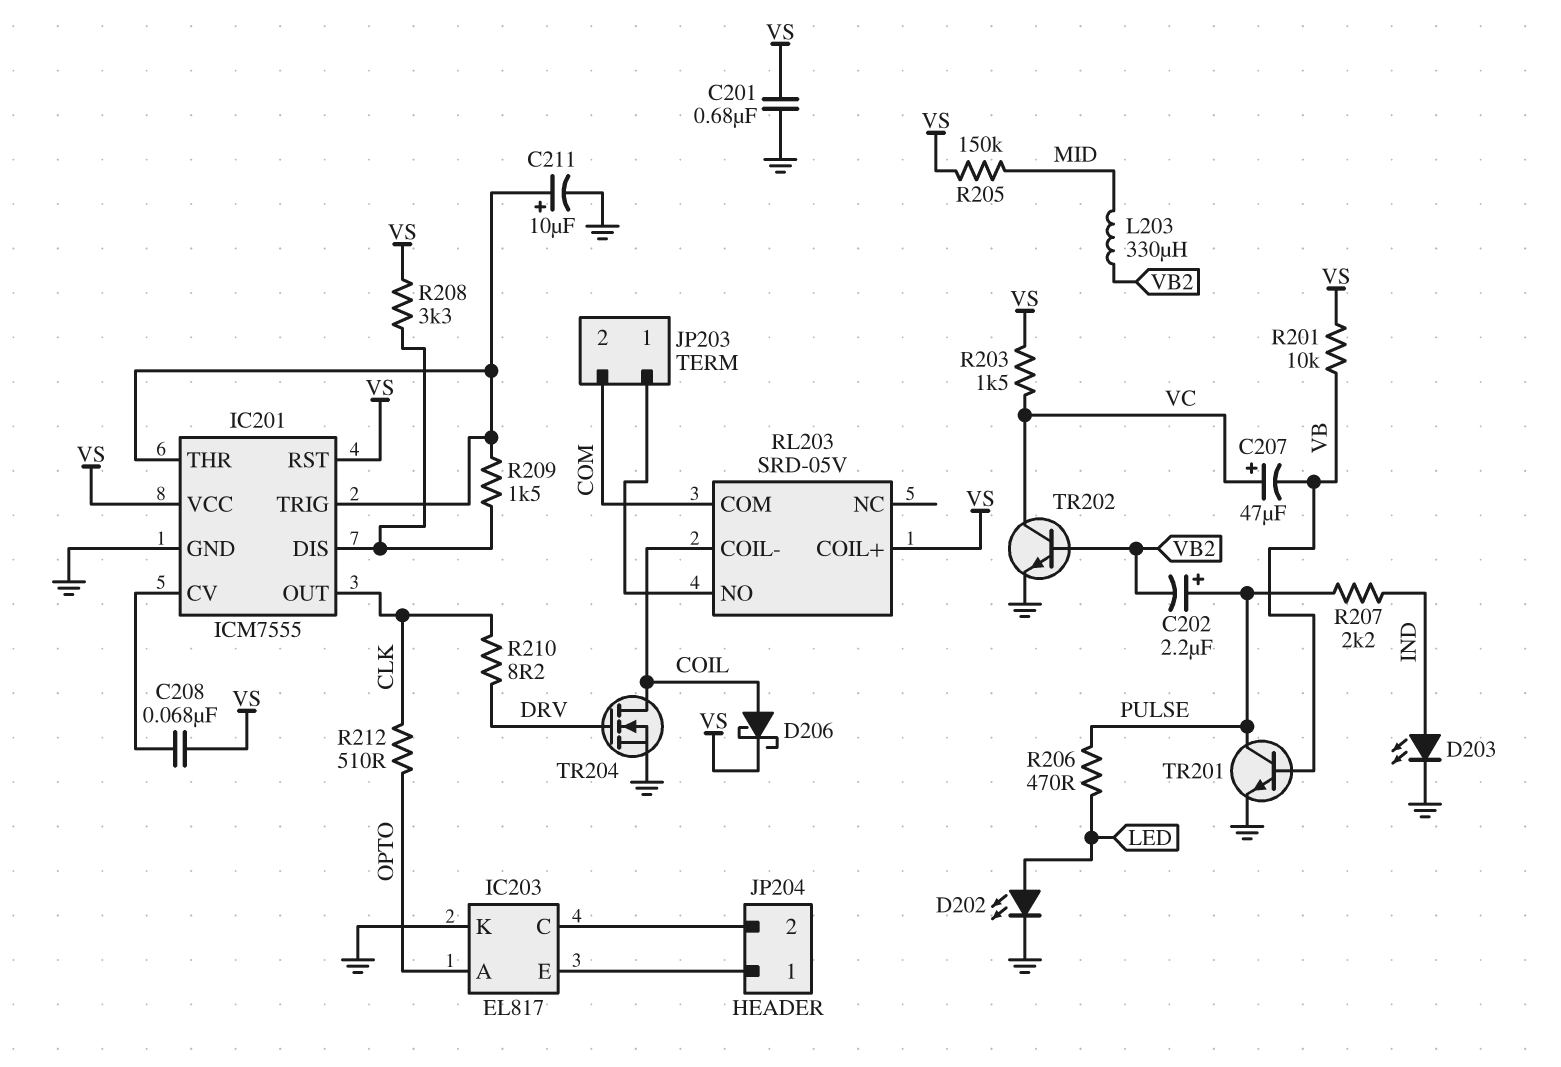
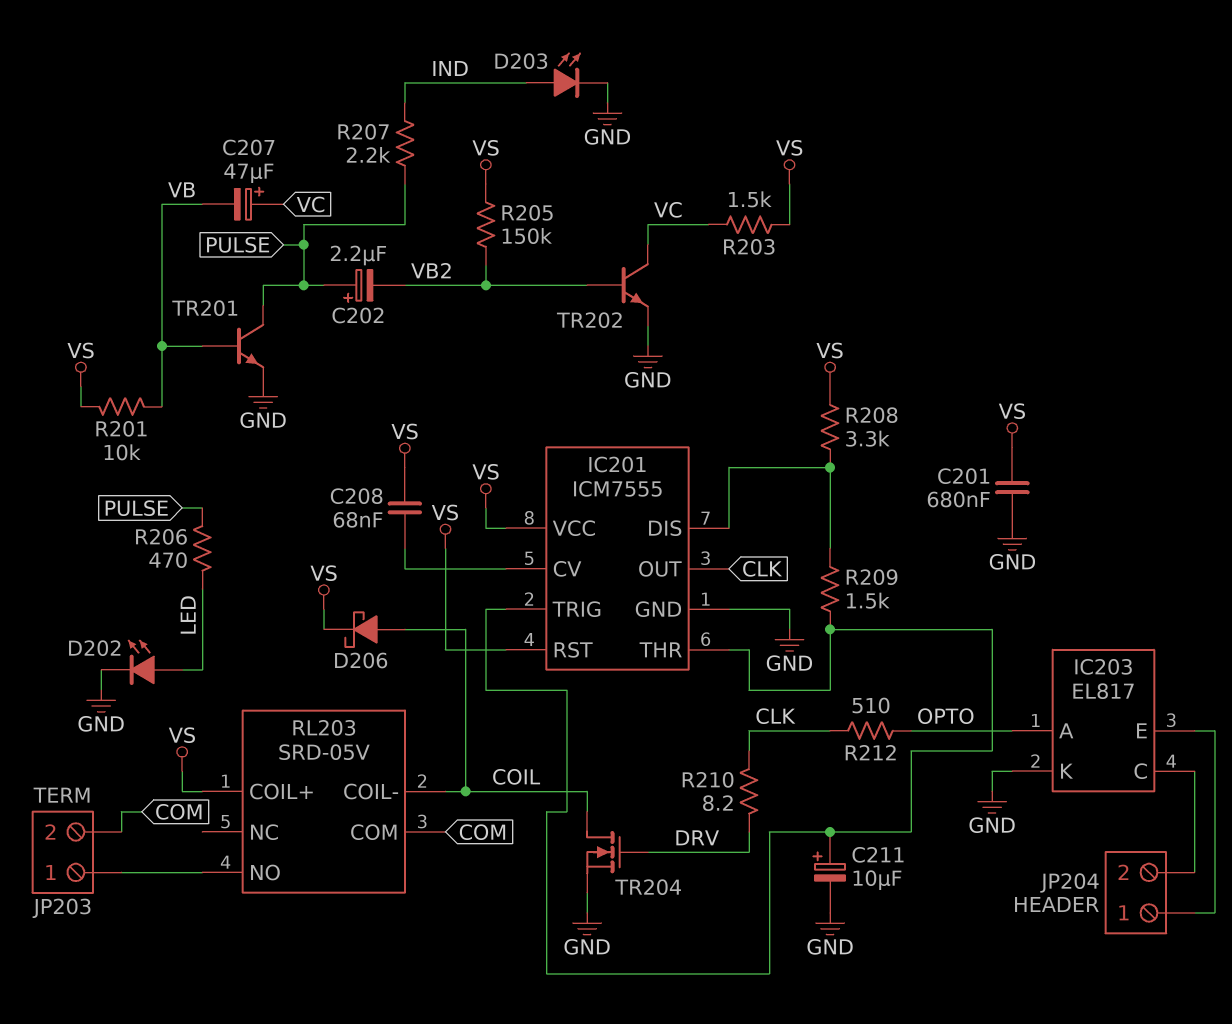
L203: 330uH (MID, VB2) -> none
R205: 150k (MID, VS) -> 150k (VB2, VS)

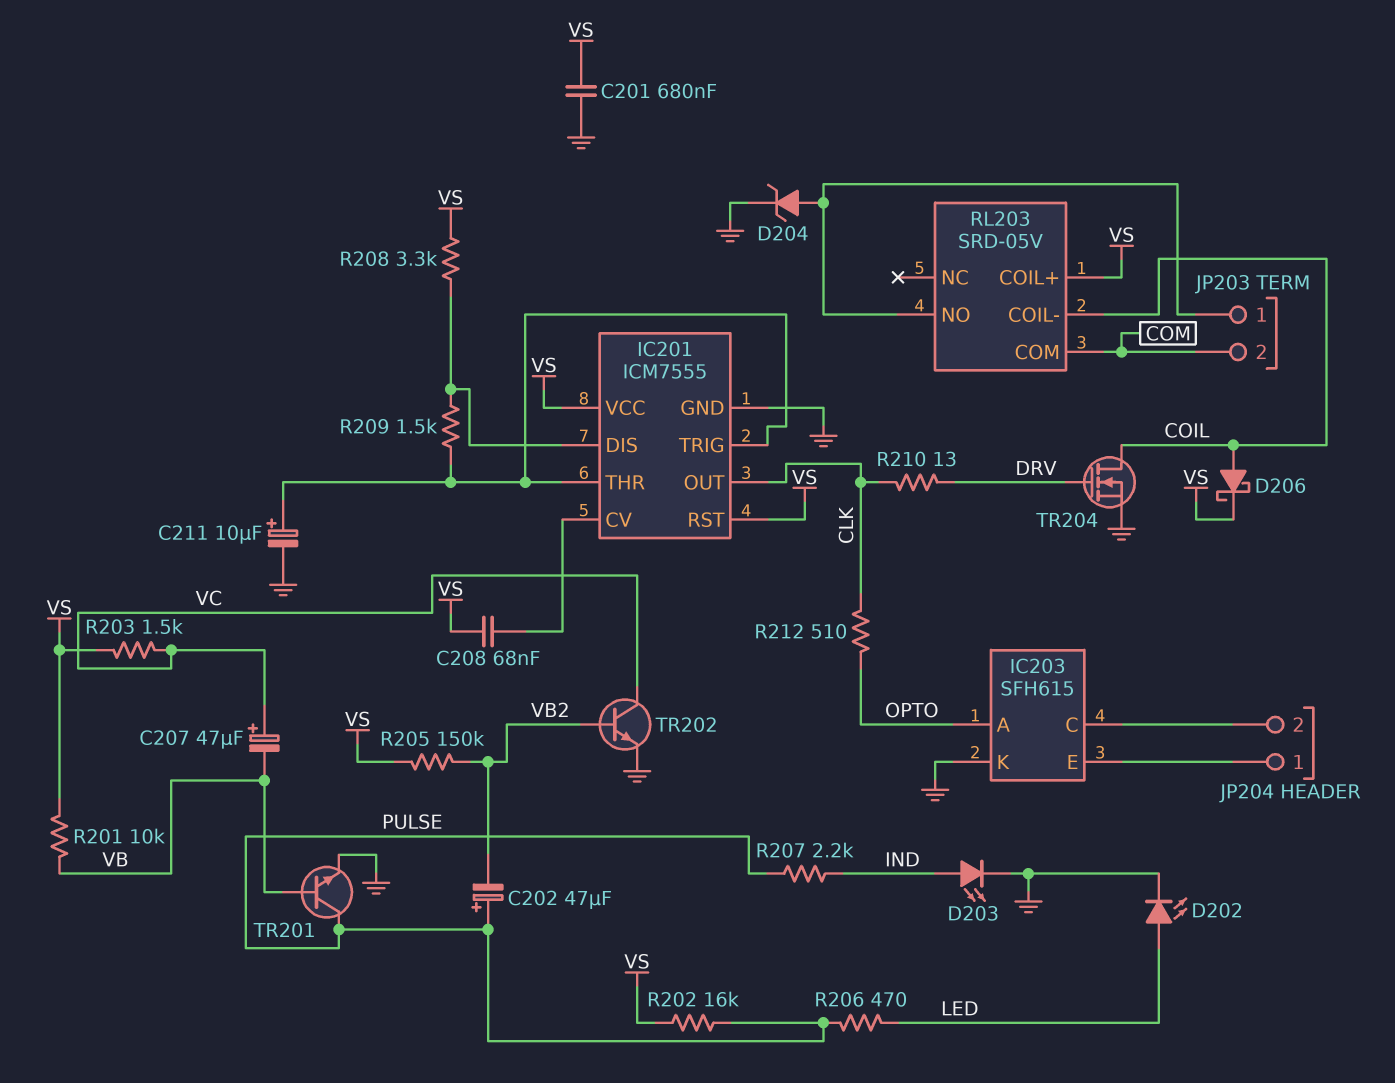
C202: 2.2uF (plus PULSE, minus VB2) -> 47uF (plus PULSE, minus VB2)
D204: none -> zener (A JP203/1, K GND)
IC203: EL817 -> SFH615
R202: none -> 16k (PULSE, VS)
R210: 8.2 (CLK, DRV) -> 13 (CLK, DRV)

